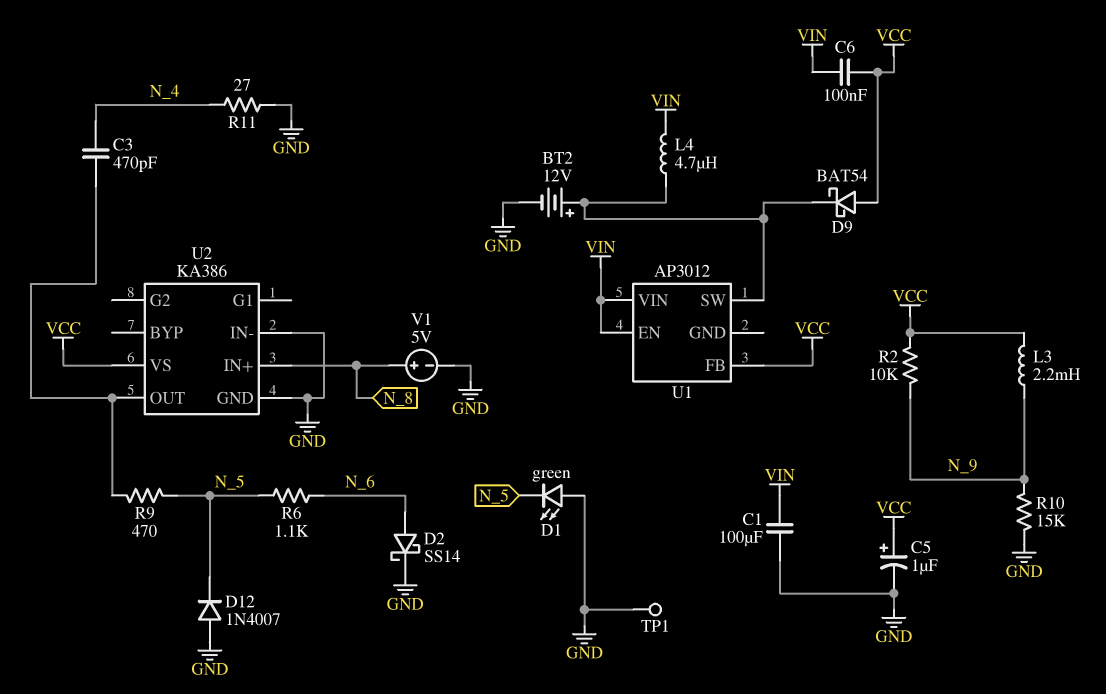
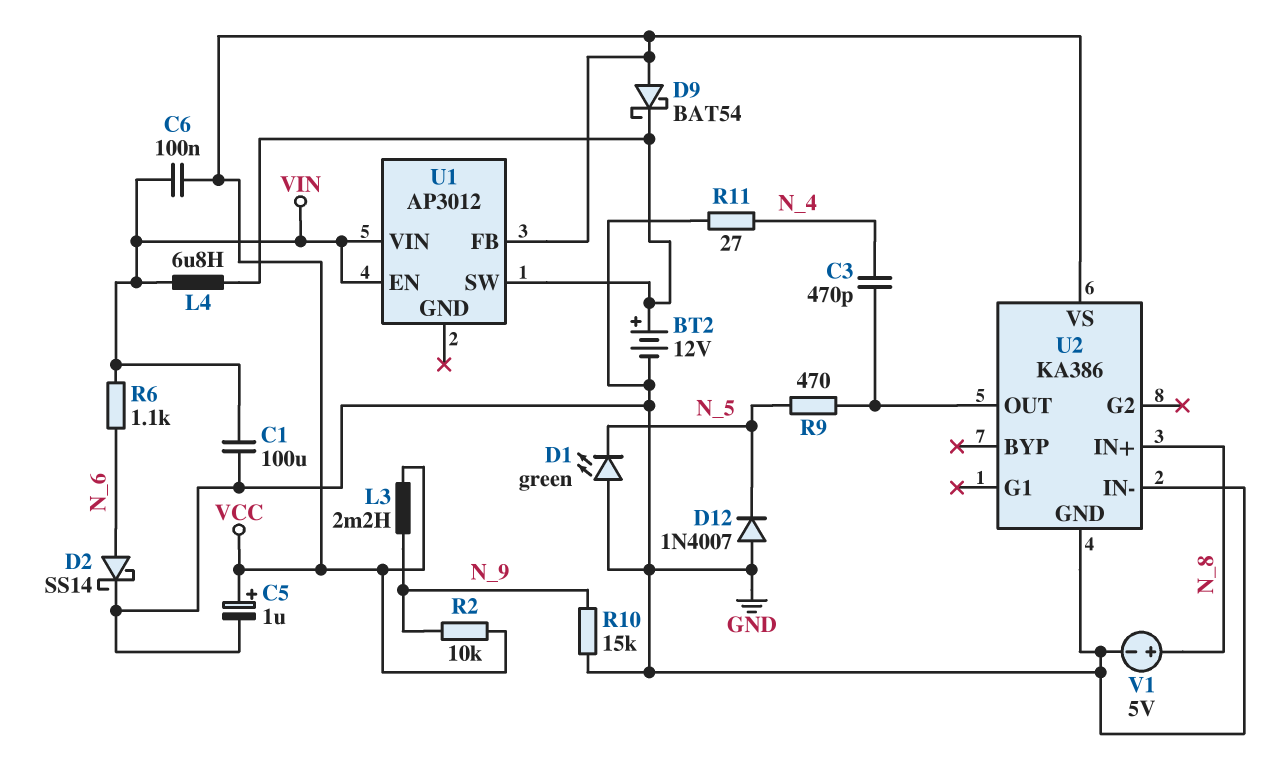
L4: 4.7uH (U1/SW, VIN) -> 6.8uH (U1/SW, VIN)
R6: 1.1k (N_5, N_6) -> 1.1k (N_6, VIN)
TP1: test point (GND) -> none

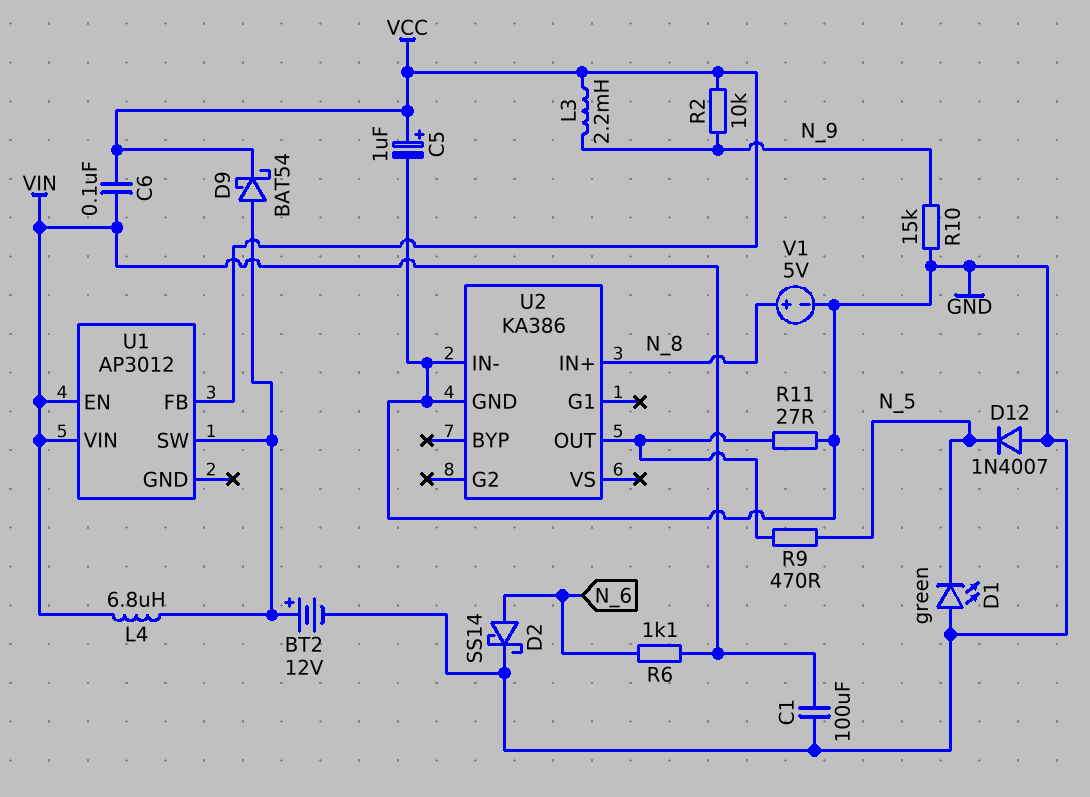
C3: 470pF (N_4, U2/OUT) -> none
D9: schottky BAT54 (A VCC, K U1/SW) -> schottky BAT54 (A U1/SW, K VCC)
R11: 27 (GND, N_4) -> 27 (GND, U2/OUT)
U2 pin VS: VCC -> none

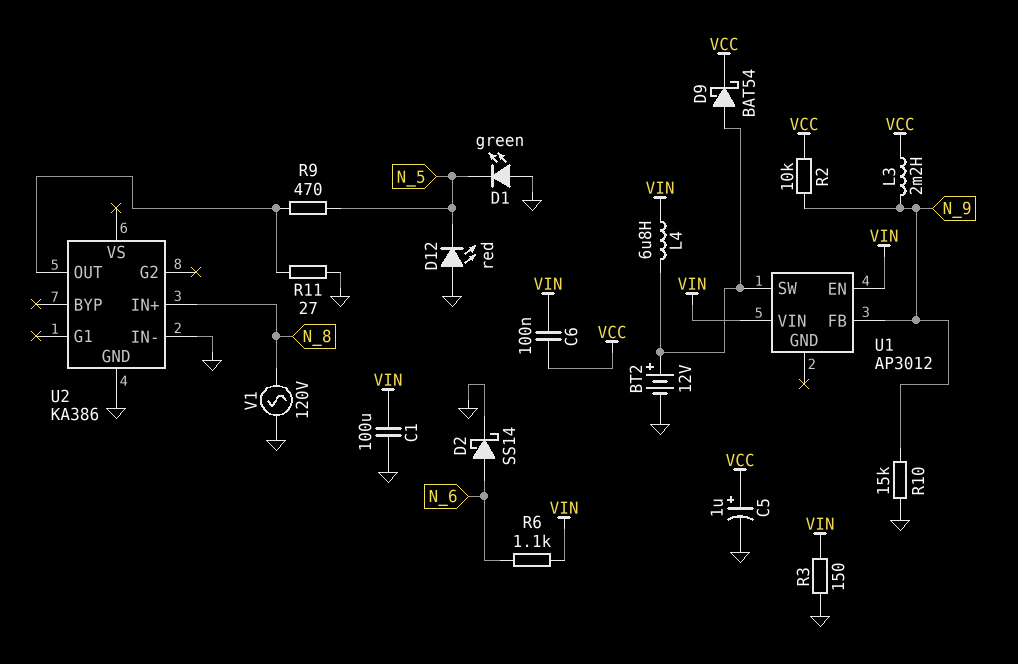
D12: diode 1N4007 (A GND, K N_5) -> LED red (A GND, K N_5)
R3: none -> 150 (GND, VIN)
U1 pin FB: VCC -> N_9
V1: 5V (plus N_8, minus GND) -> AC 120V (GND, N_8)

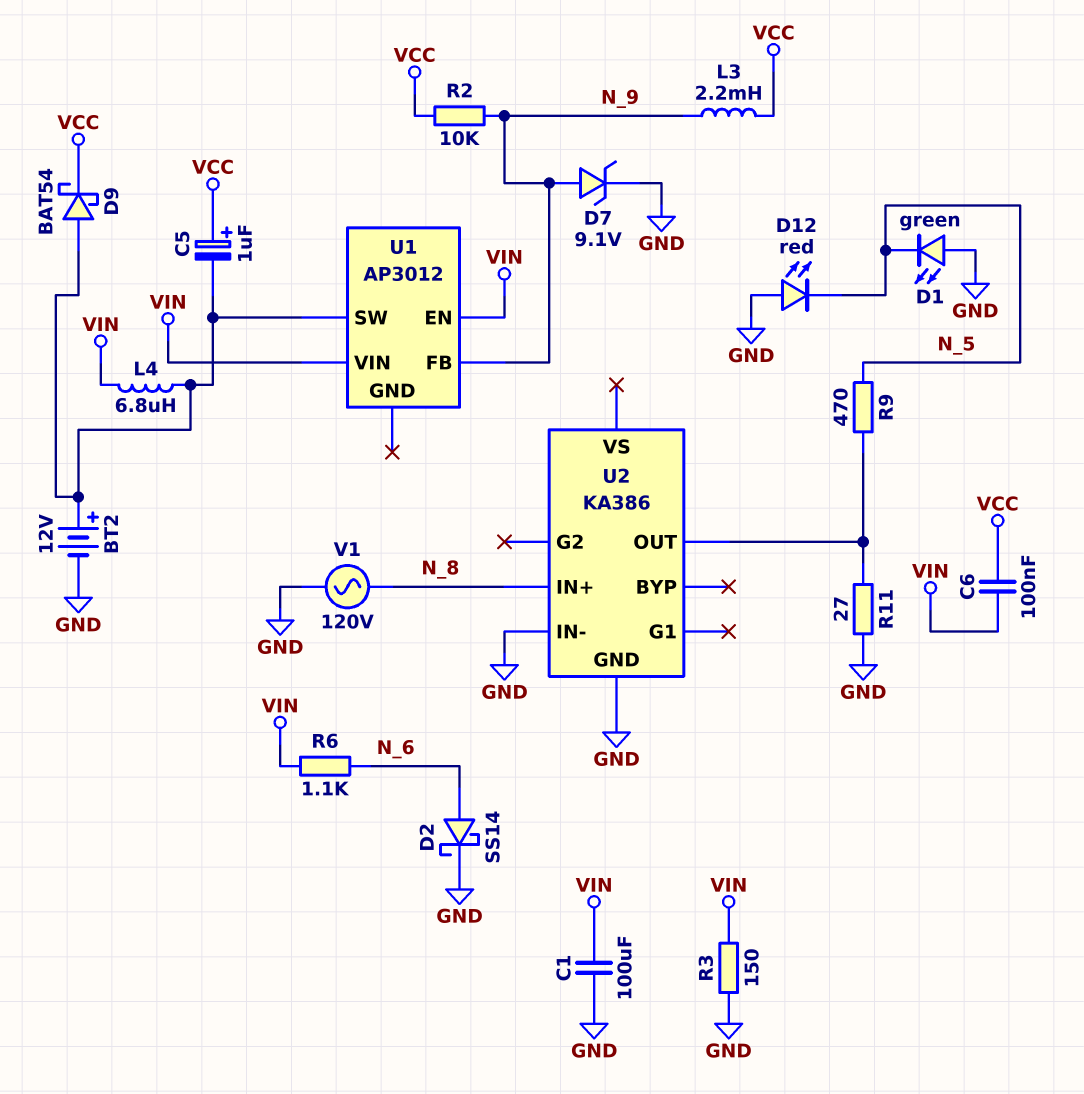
C5: 1uF (plus VCC, minus GND) -> 1uF (plus VCC, minus U1/SW)
D7: none -> zener 9.1V (A N_9, K GND)
R10: 15k (GND, N_9) -> none

